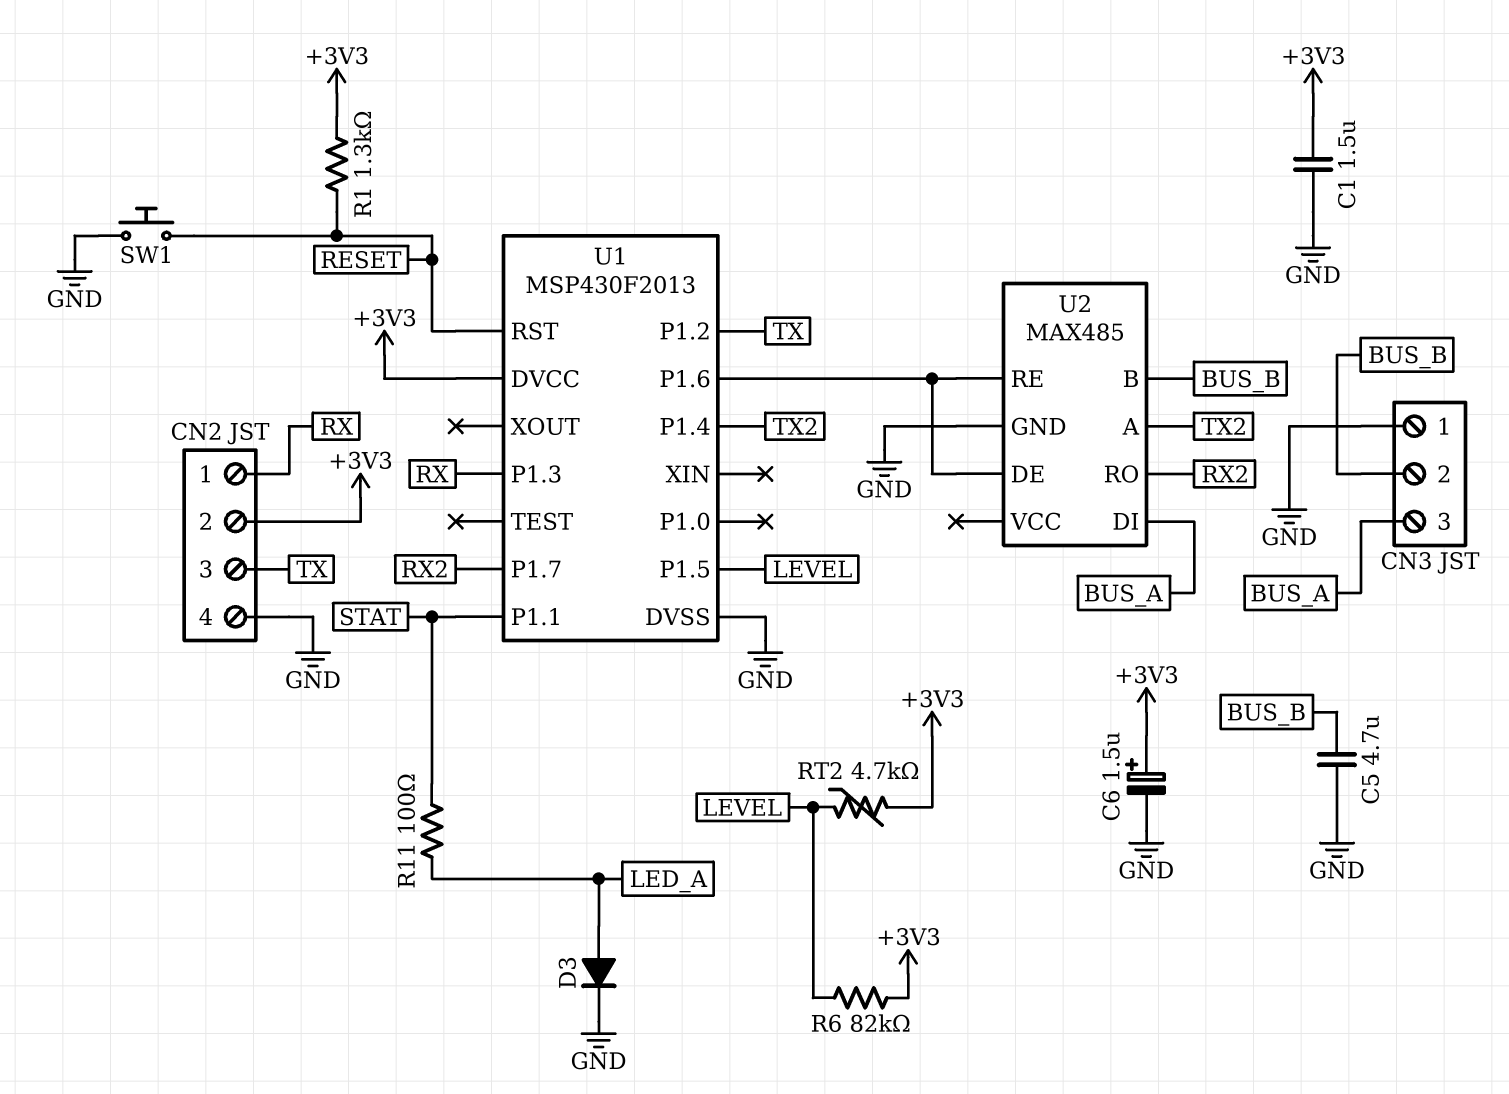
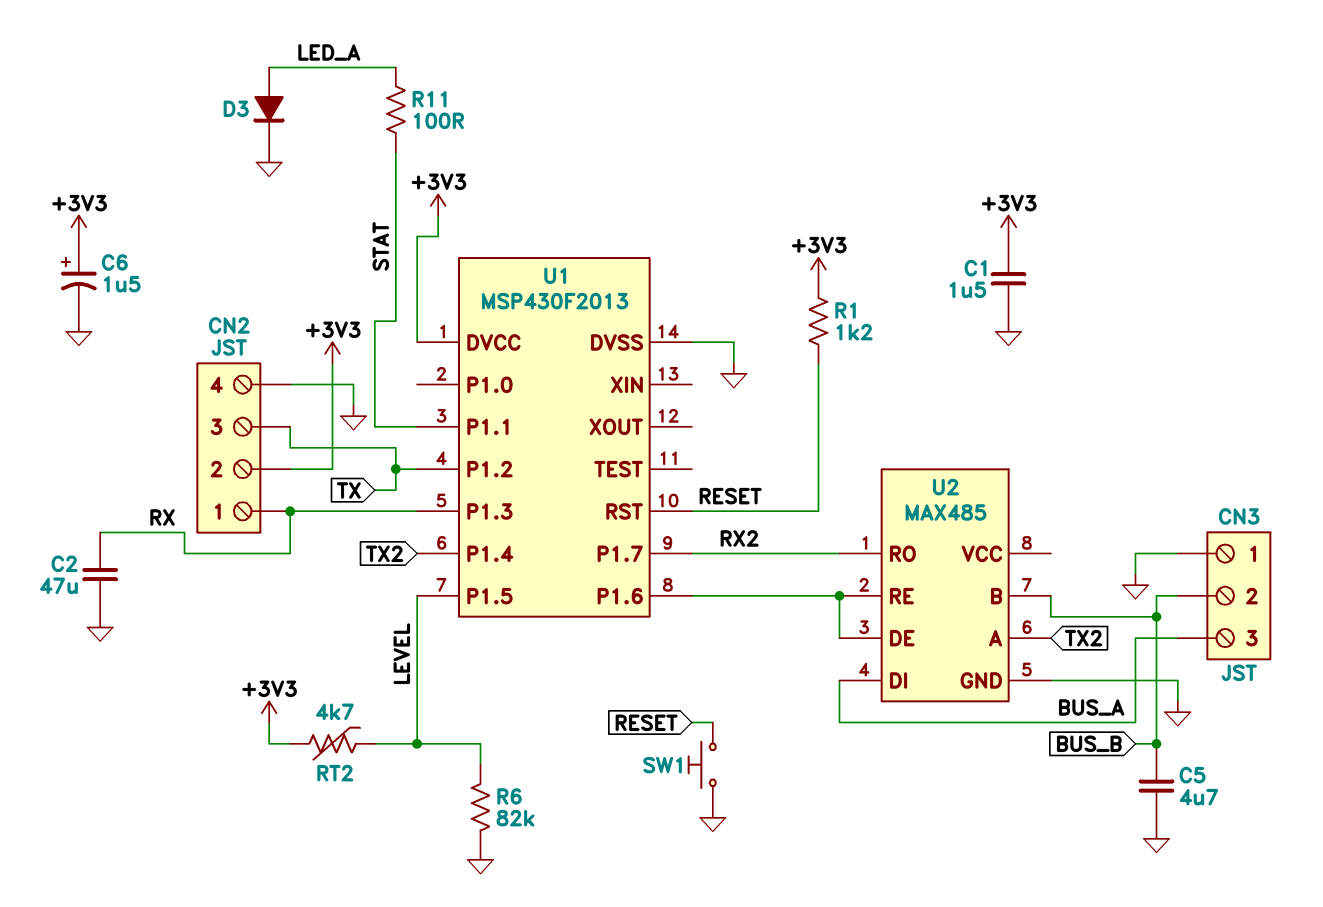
C2: none -> 47uF (GND, RX)
R1: 1.3k (+3V3, RESET) -> 1.2k (+3V3, RESET)
R6: 82k (+3V3, LEVEL) -> 82k (GND, LEVEL)

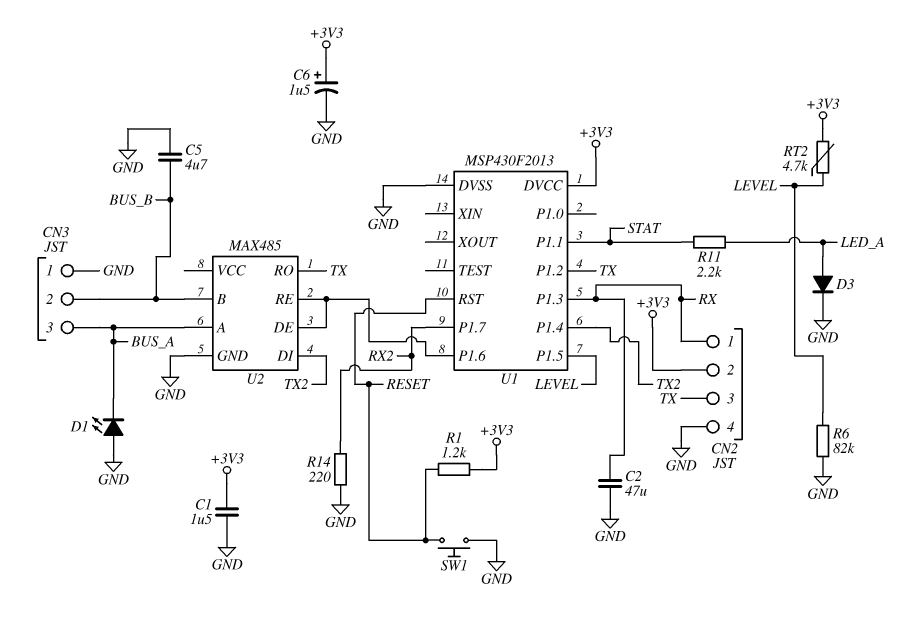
D1: none -> LED (A GND, K BUS_A)
R11: 100 (LED_A, STAT) -> 2.2k (LED_A, STAT)
R14: none -> 220 (GND, RX2)
U2 pin A: TX2 -> BUS_A
U2 pin DI: BUS_A -> TX2
U2 pin RO: RX2 -> TX

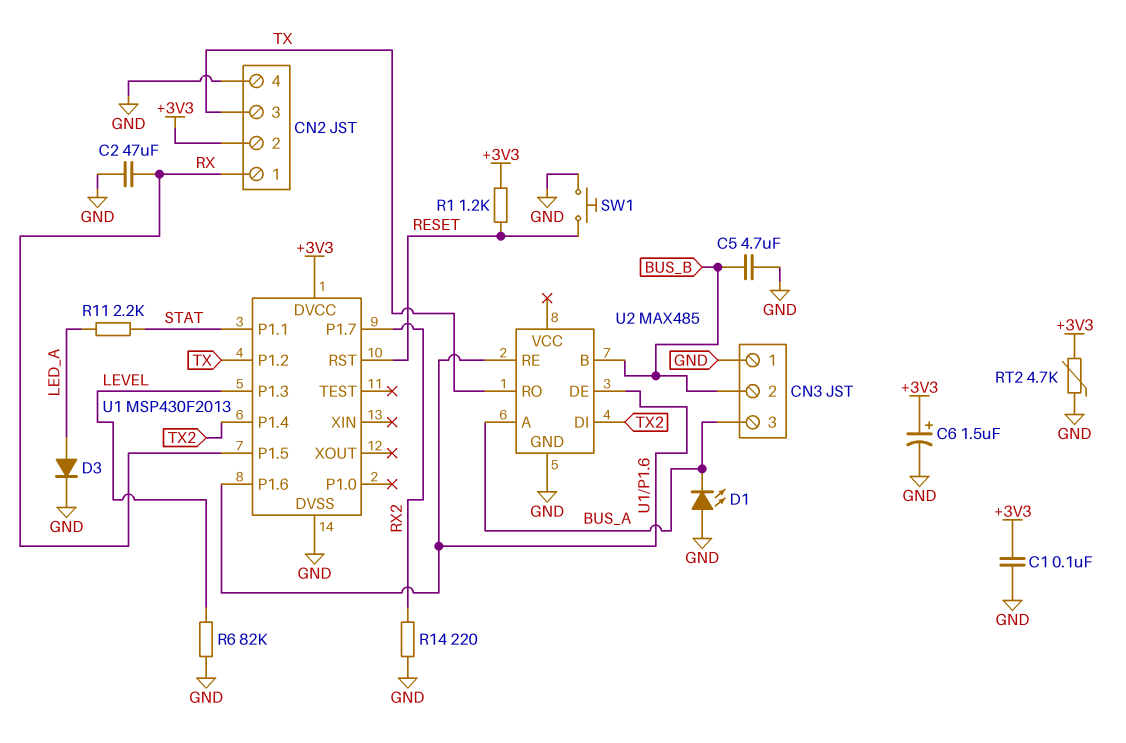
C1: 1.5uF (+3V3, GND) -> 100nF (+3V3, GND)
RT2: 4.7k (+3V3, LEVEL) -> 4.7k (+3V3, GND)
U1 pin P1.3: RX -> LEVEL
U1 pin P1.5: LEVEL -> RX

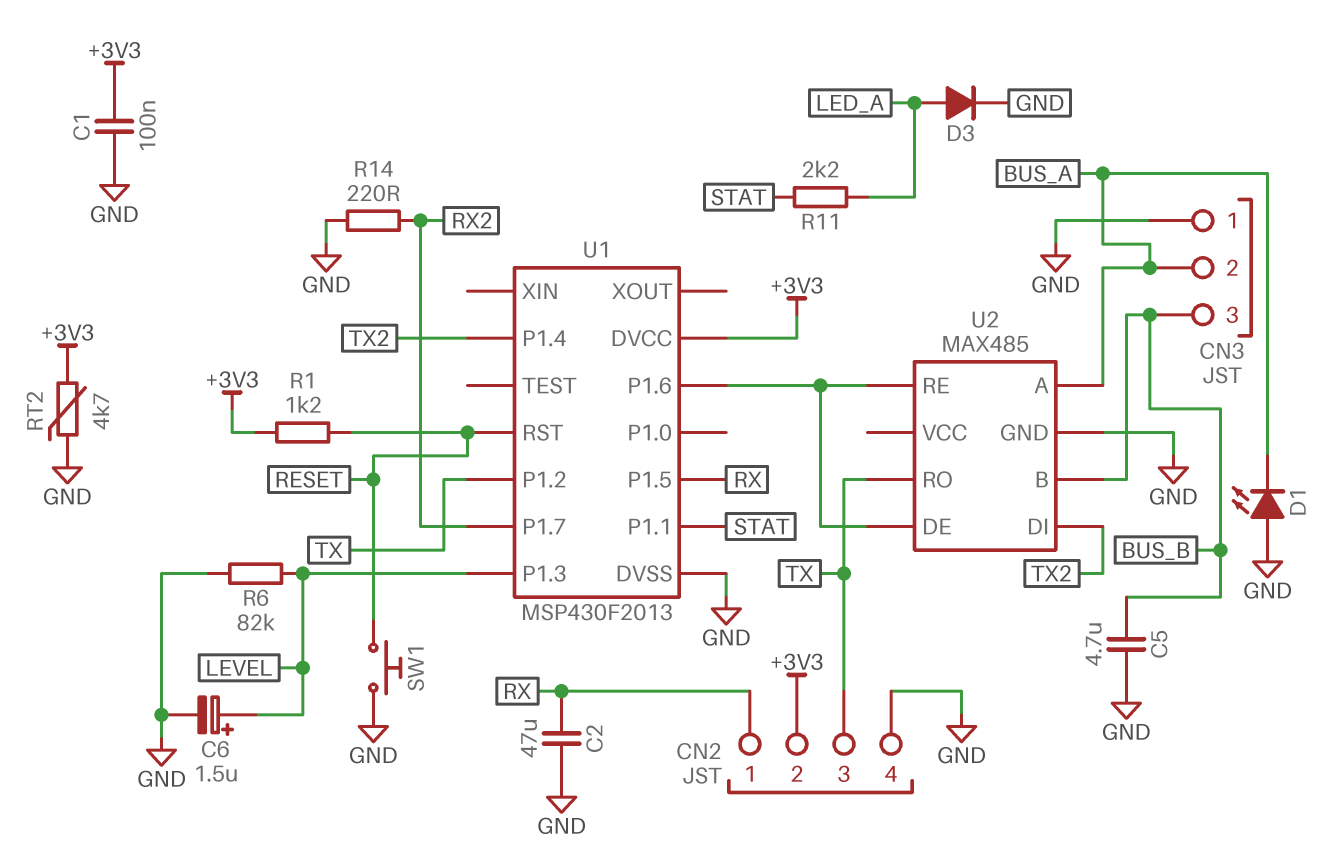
C6: 1.5uF (plus +3V3, minus GND) -> 1.5uF (plus LEVEL, minus GND)
CN3 pin 2: BUS_B -> BUS_A
CN3 pin 3: BUS_A -> BUS_B

